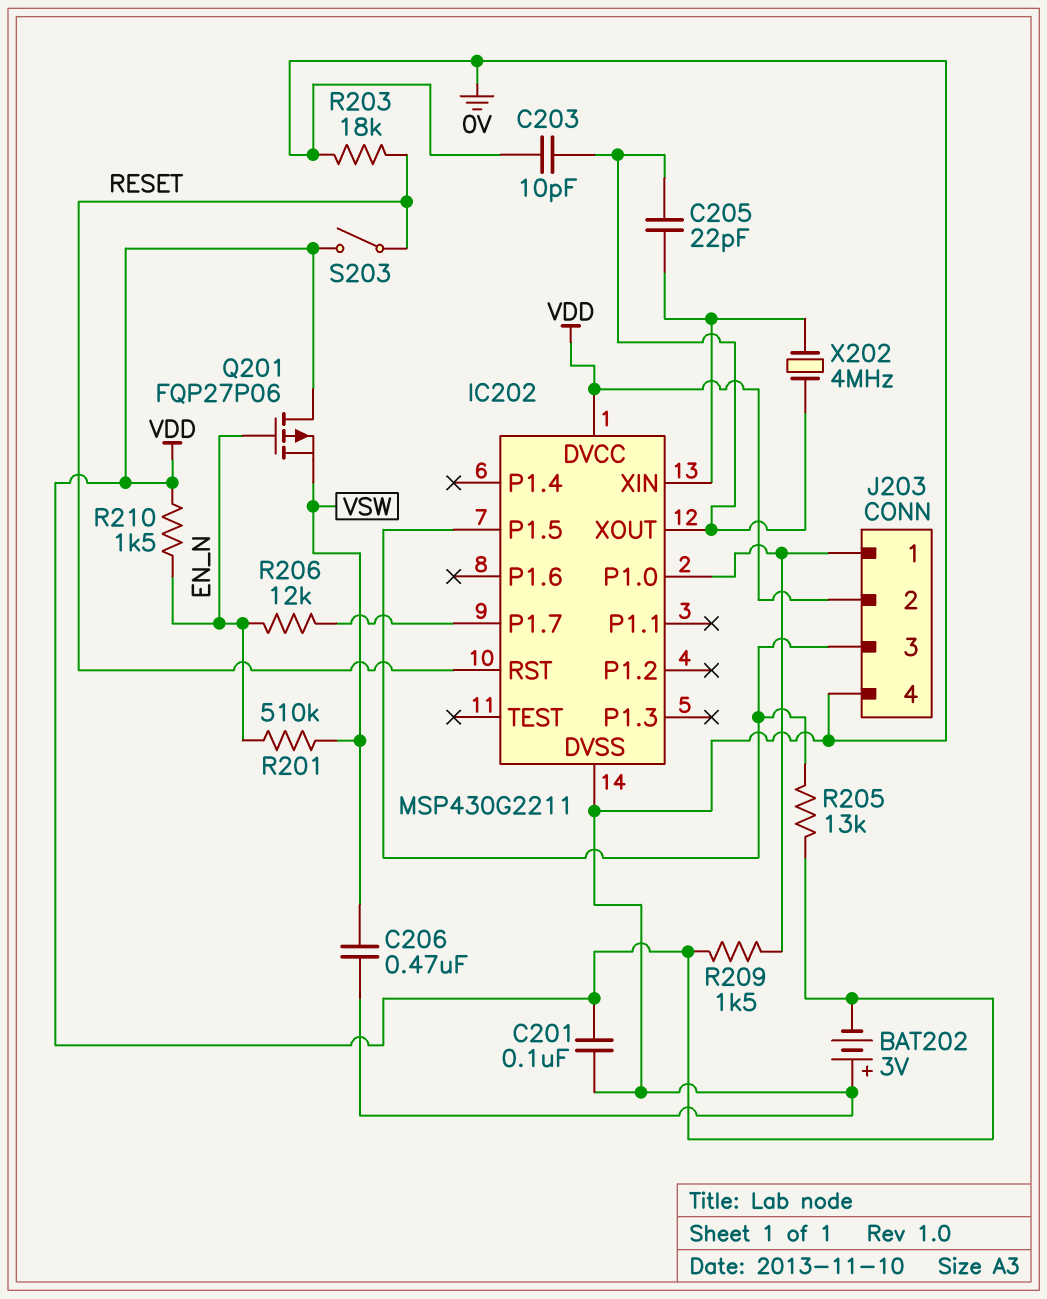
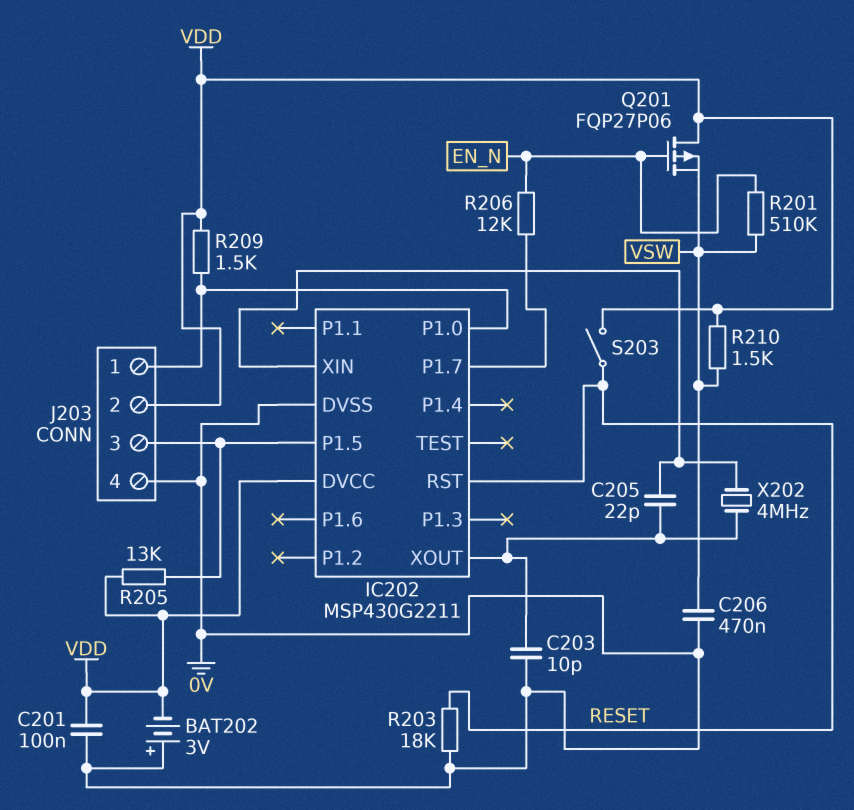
R210: 1.5k (EN_N, VDD) -> 1.5k (VDD, VSW)

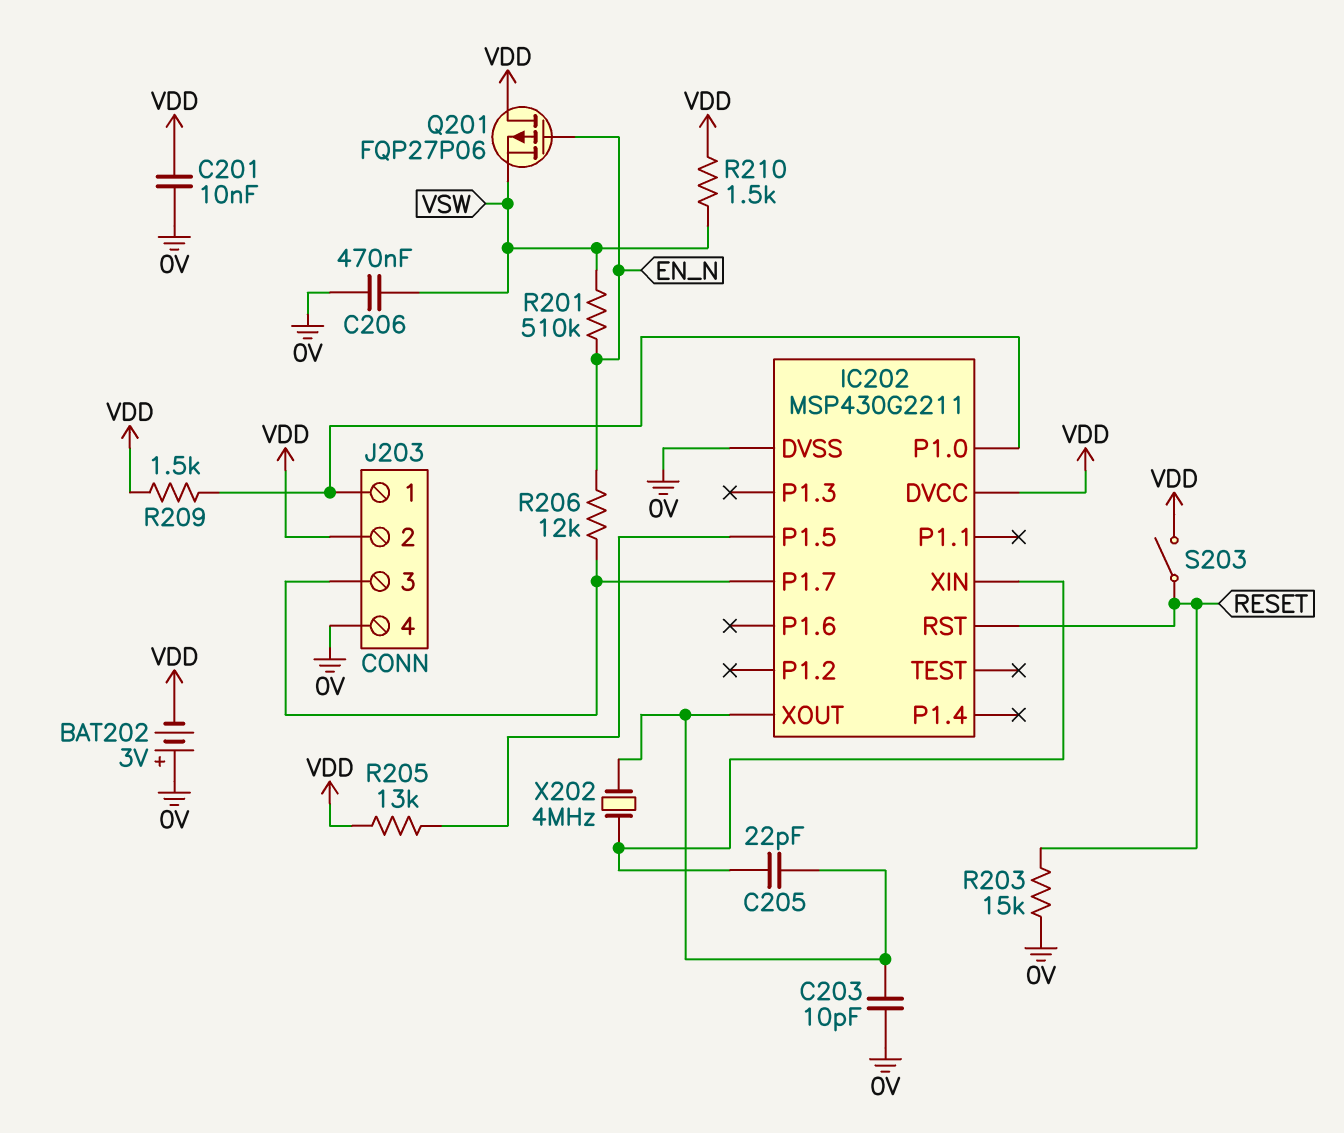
C201: 100nF (0V, VDD) -> 10nF (0V, VDD)
J203 pin 3: IC202/P1.5 -> IC202/P1.7
R203: 18k (0V, RESET) -> 15k (0V, RESET)

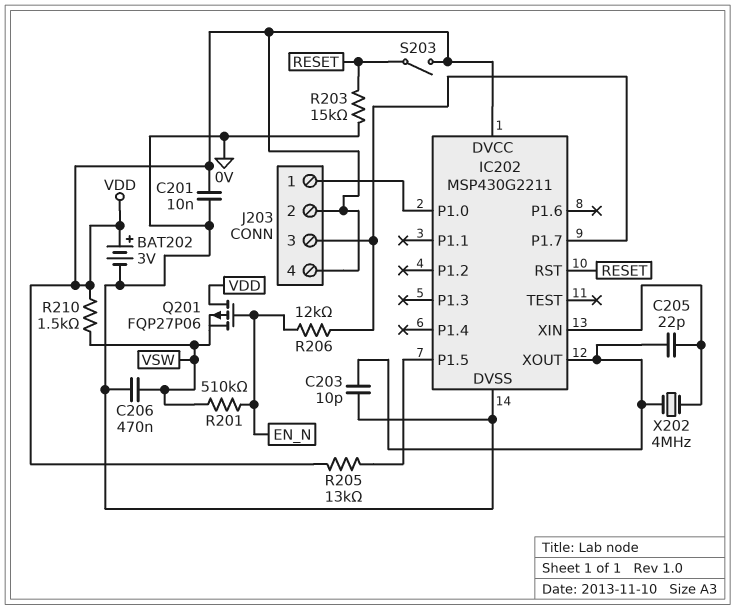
BAT202: 3V (plus 0V, minus VDD) -> 3V (plus VDD, minus 0V)
J203 pin 4: 0V -> VDD
R209: 1.5k (IC202/P1.0, VDD) -> none

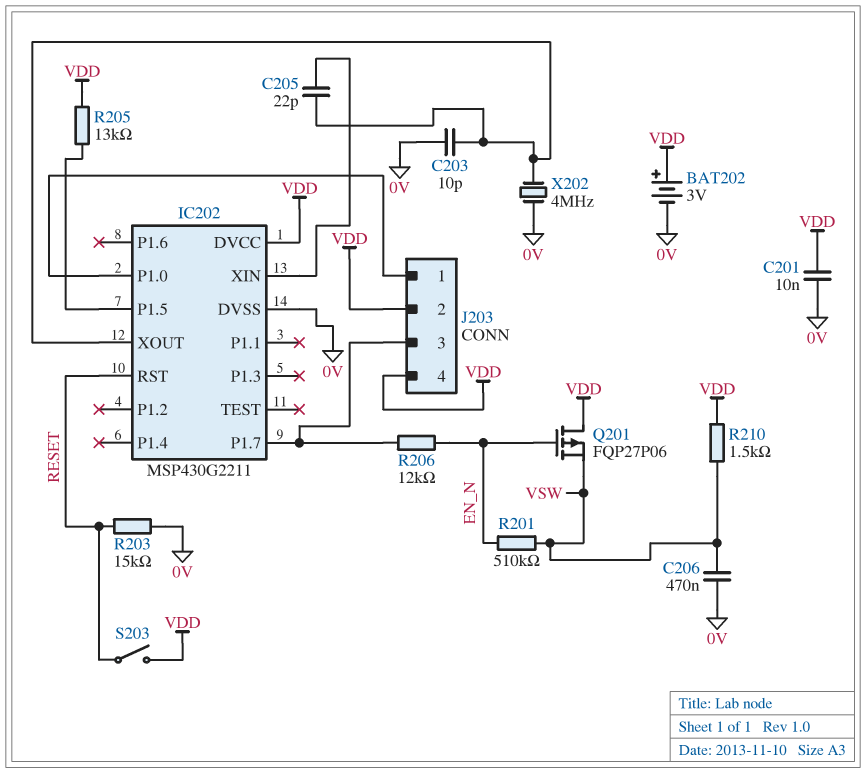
X202: 4MHz (IC202/XIN, IC202/XOUT) -> 4MHz (0V, IC202/XOUT)

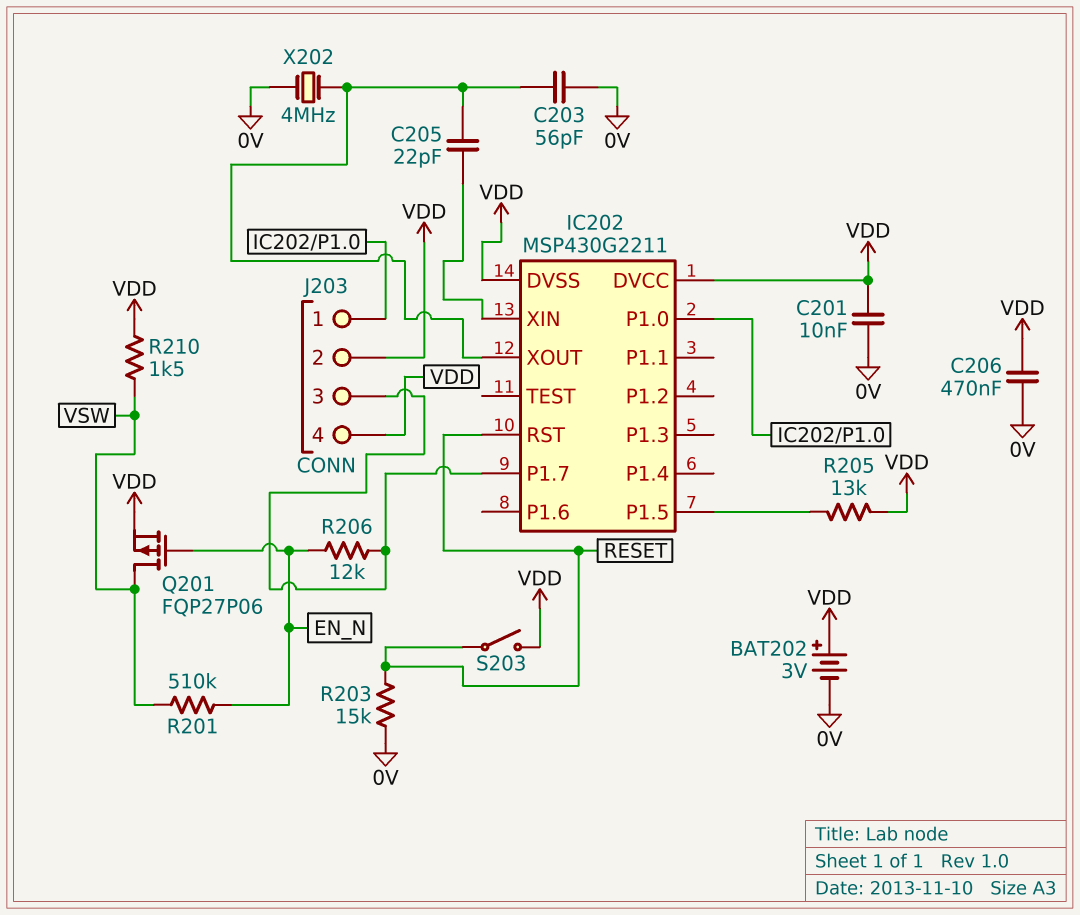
C203: 10pF (0V, IC202/XOUT) -> 56pF (0V, IC202/XOUT)
C206: 470nF (0V, VSW) -> 470nF (0V, VDD)
IC202 pin DVSS: 0V -> VDD
Q201: PMOS FQP27P06 (G EN_N, D VDD, S VSW) -> PMOS FQP27P06 (G EN_N, D VSW, S VDD)

